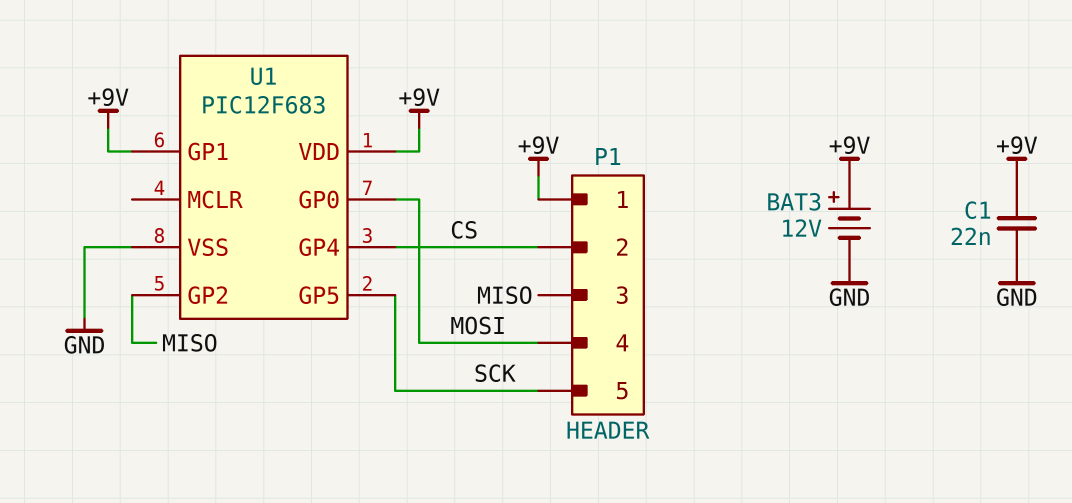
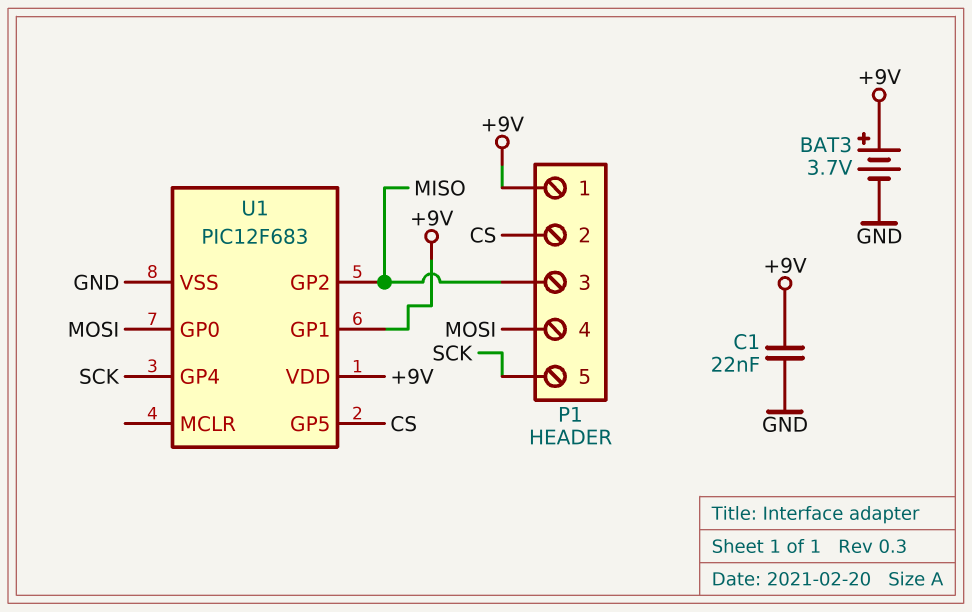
BAT3: 12V (plus +9V, minus GND) -> 3.7V (plus +9V, minus GND)
U1 pin GP4: CS -> SCK
U1 pin GP5: SCK -> CS

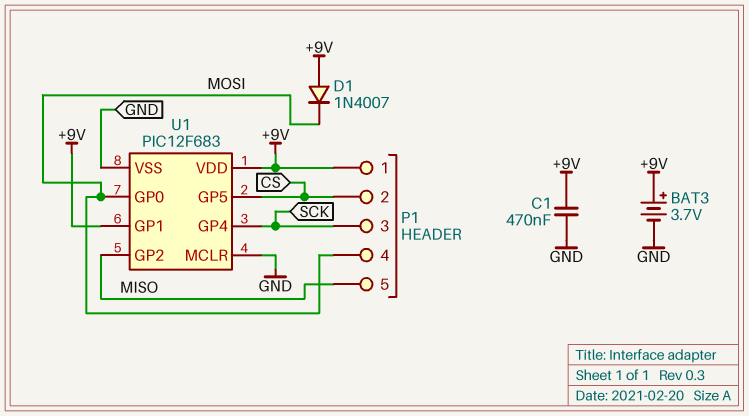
C1: 22nF (+9V, GND) -> 470nF (+9V, GND)
D1: none -> diode 1N4007 (A +9V, K MOSI)
P1 pin 3: MISO -> SCK
P1 pin 5: SCK -> MISO
U1 pin MCLR: none -> GND

